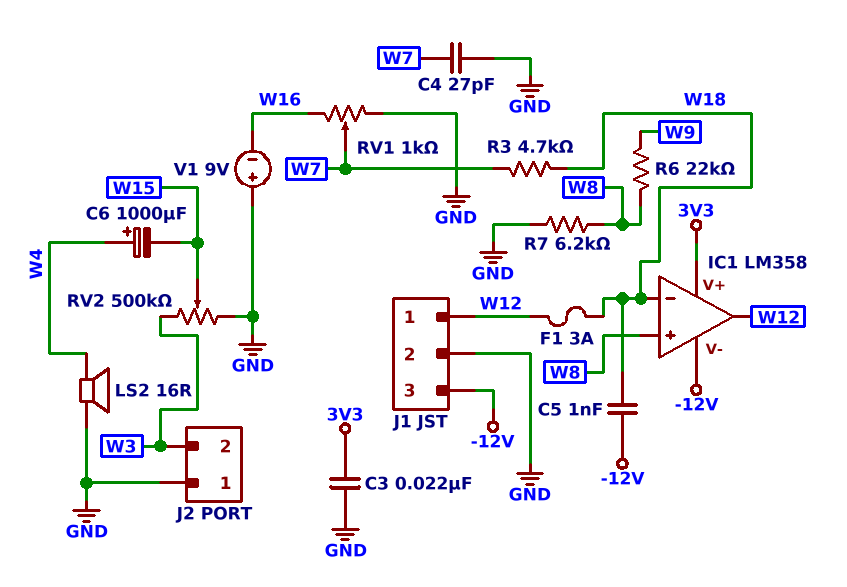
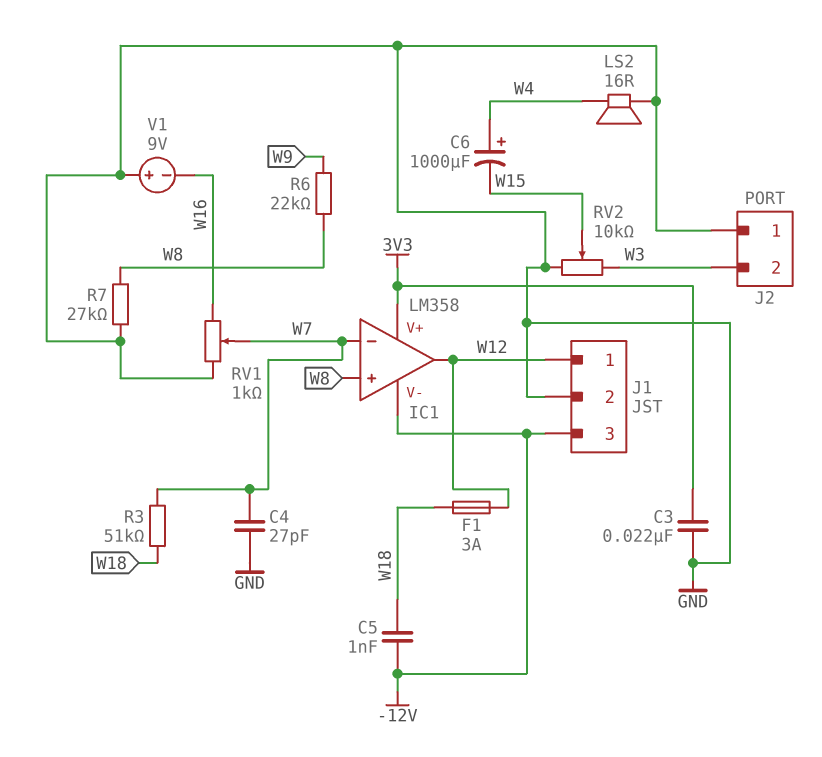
IC1 pin in-: W18 -> W7
R3: 4.7k (W7, W18) -> 51k (W7, W18)
R7: 6.2k (GND, W8) -> 27k (GND, W8)
RV2: 500k (GND, W3, wiper W15) -> 10k (GND, W3, wiper W15)

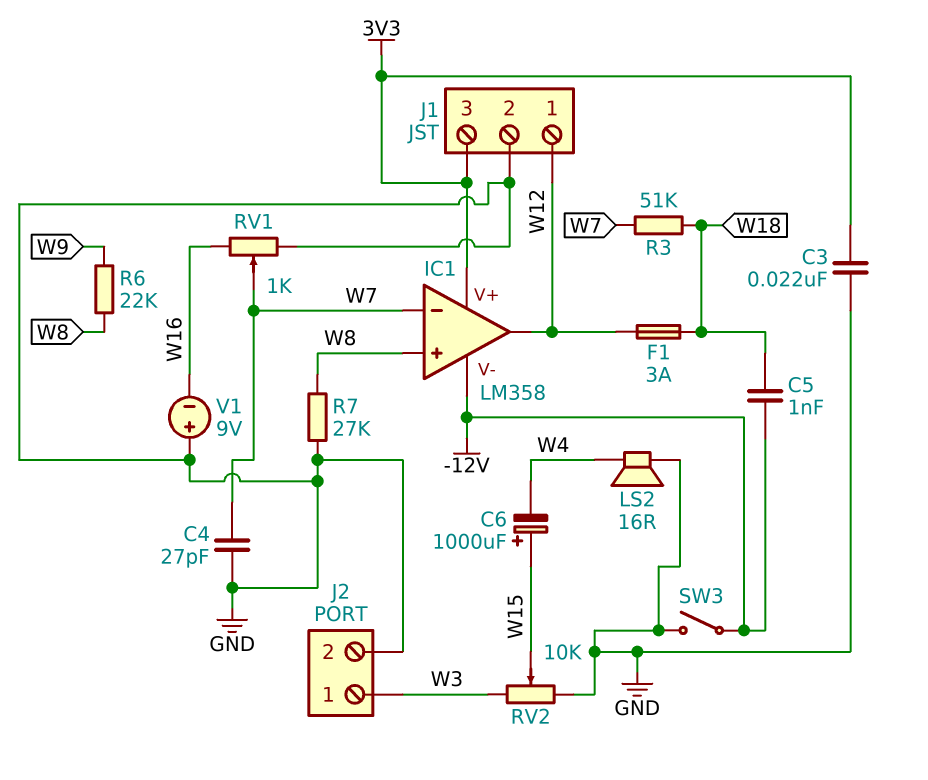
C6: 1000uF (plus W4, minus W15) -> 1000uF (plus W15, minus W4)
J1 pin 3: -12V -> 3V3
J2 pin 1: GND -> W3
J2 pin 2: W3 -> GND
SW3: none -> switch (-12V, GND)

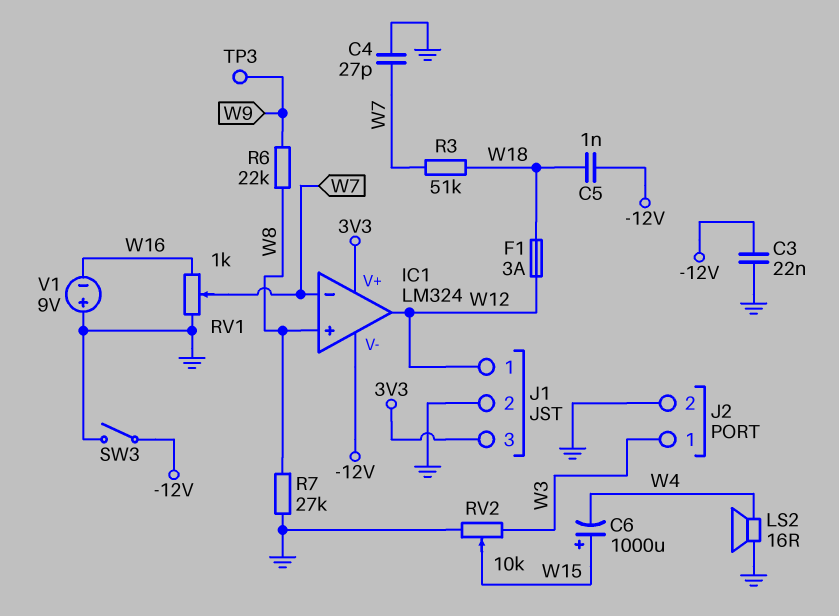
C3: 22nF (3V3, GND) -> 22nF (-12V, GND)
IC1: LM358 -> LM324
TP3: none -> test point (W9)

